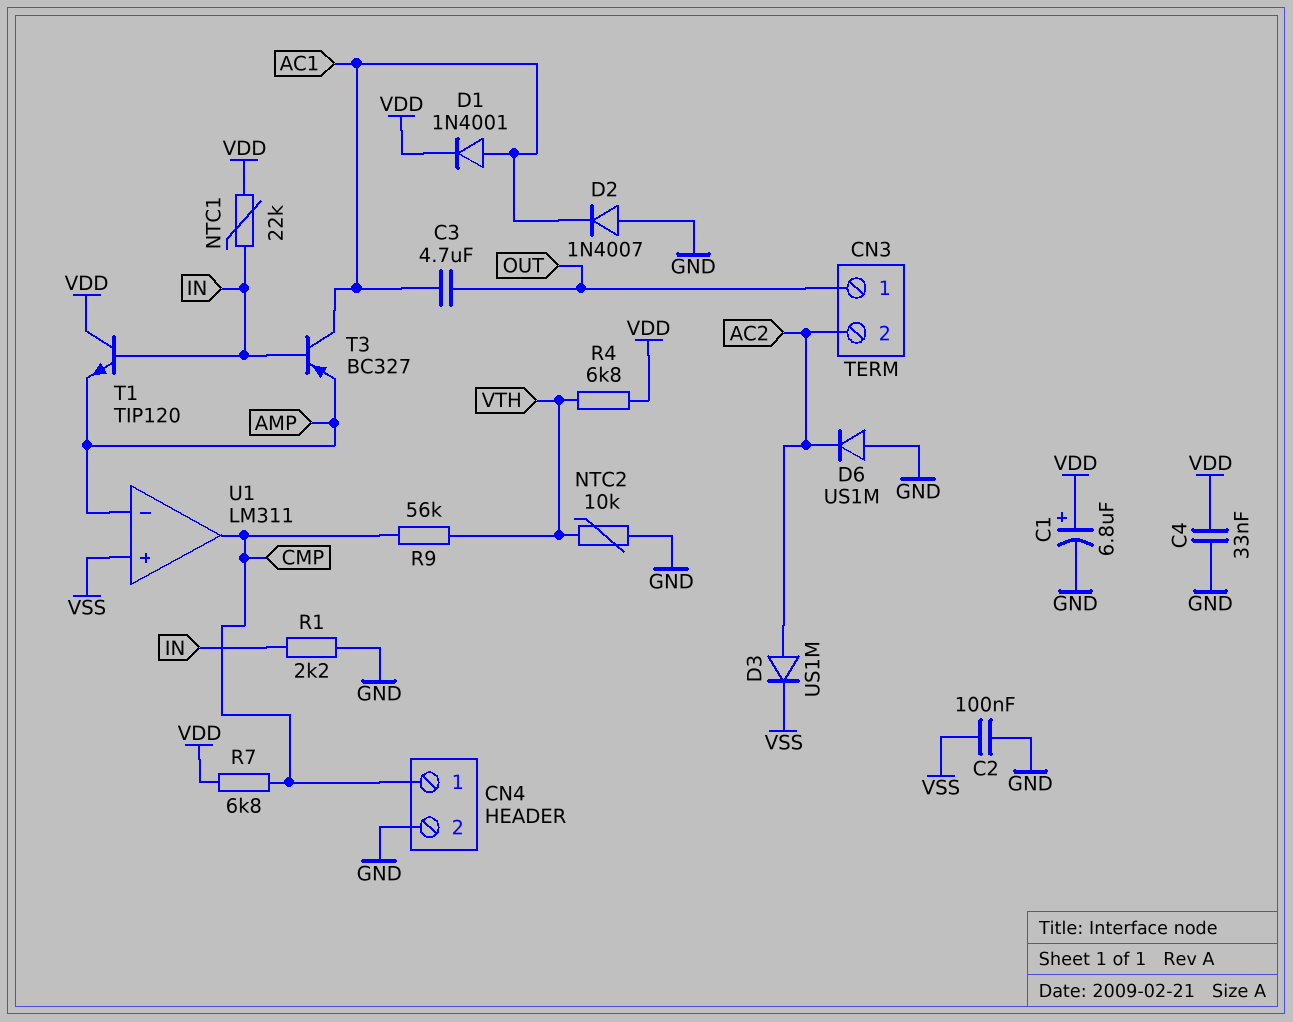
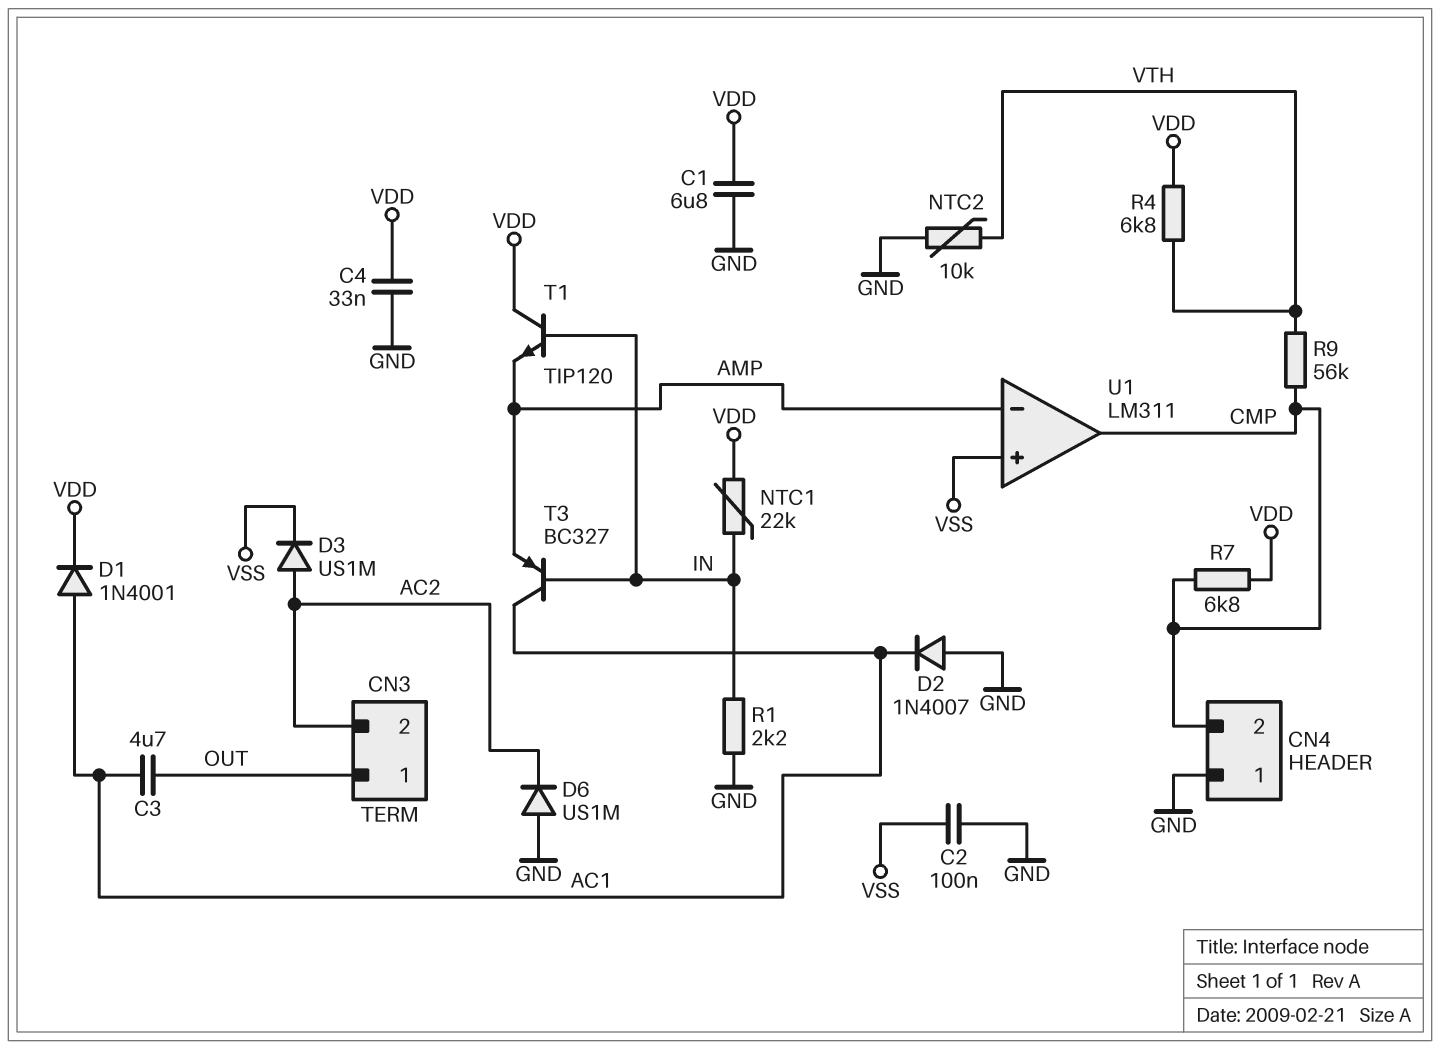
C1: 6.8uF (plus VDD, minus GND) -> 6.8uF (GND, VDD)
CN4 pin 1: CMP -> GND
CN4 pin 2: GND -> CMP

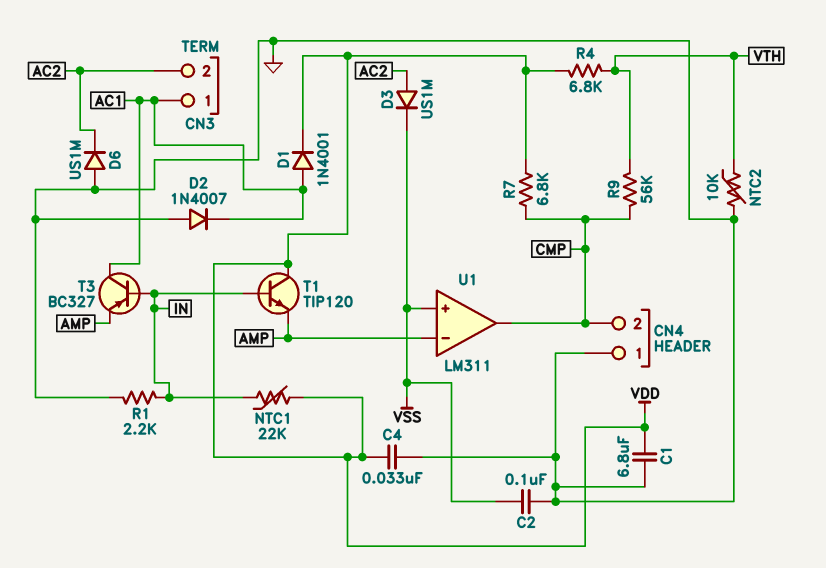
C3: 4.7uF (AC1, OUT) -> none
CN3 pin 1: OUT -> AC1

